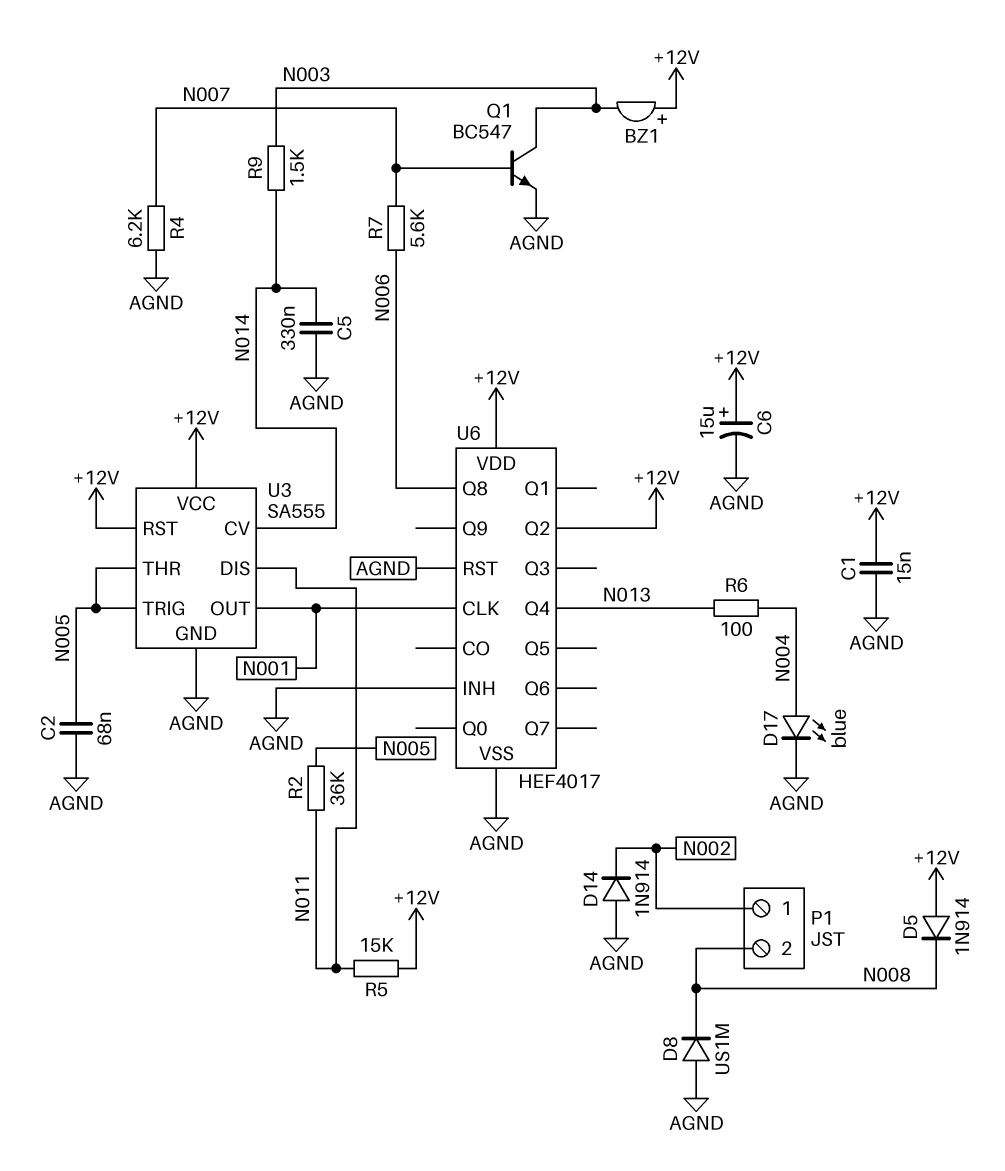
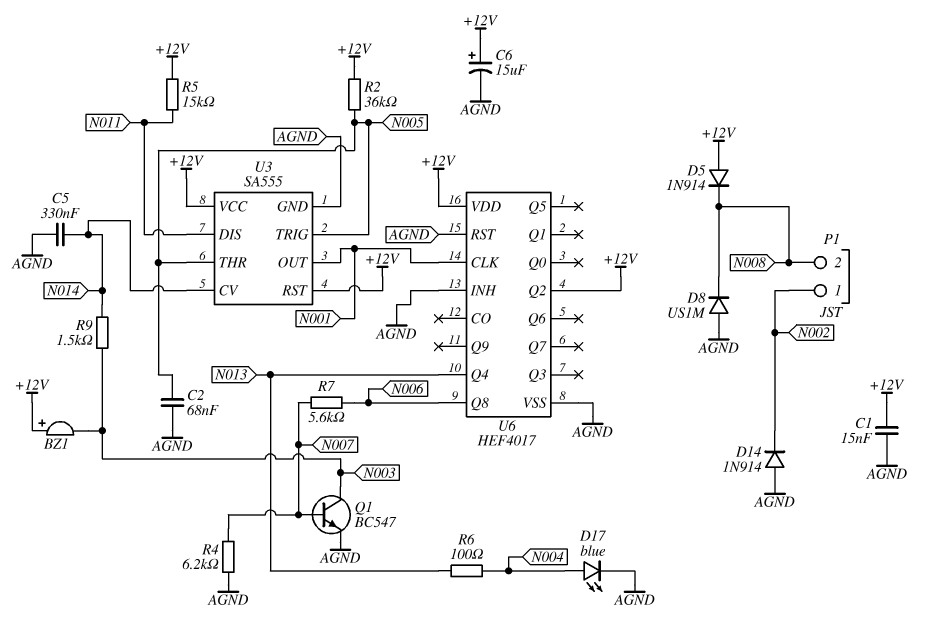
R2: 36k (N005, N011) -> 36k (+12V, N005)

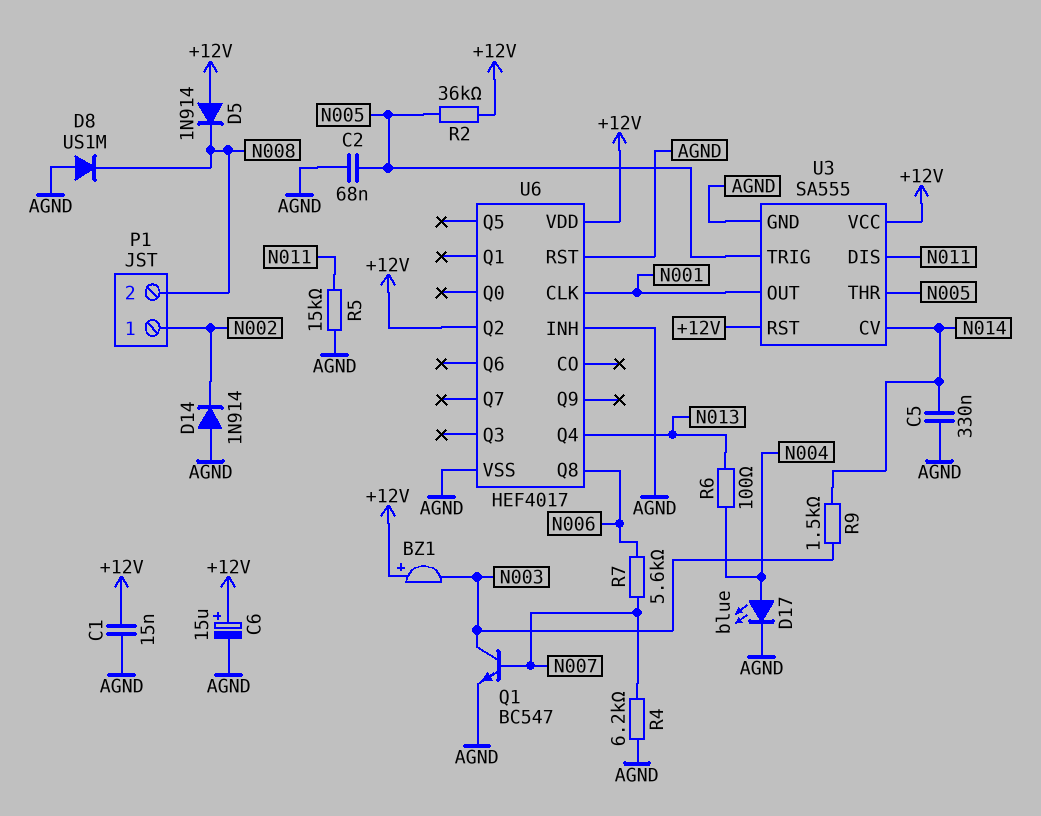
R5: 15k (+12V, N011) -> 15k (AGND, N011)

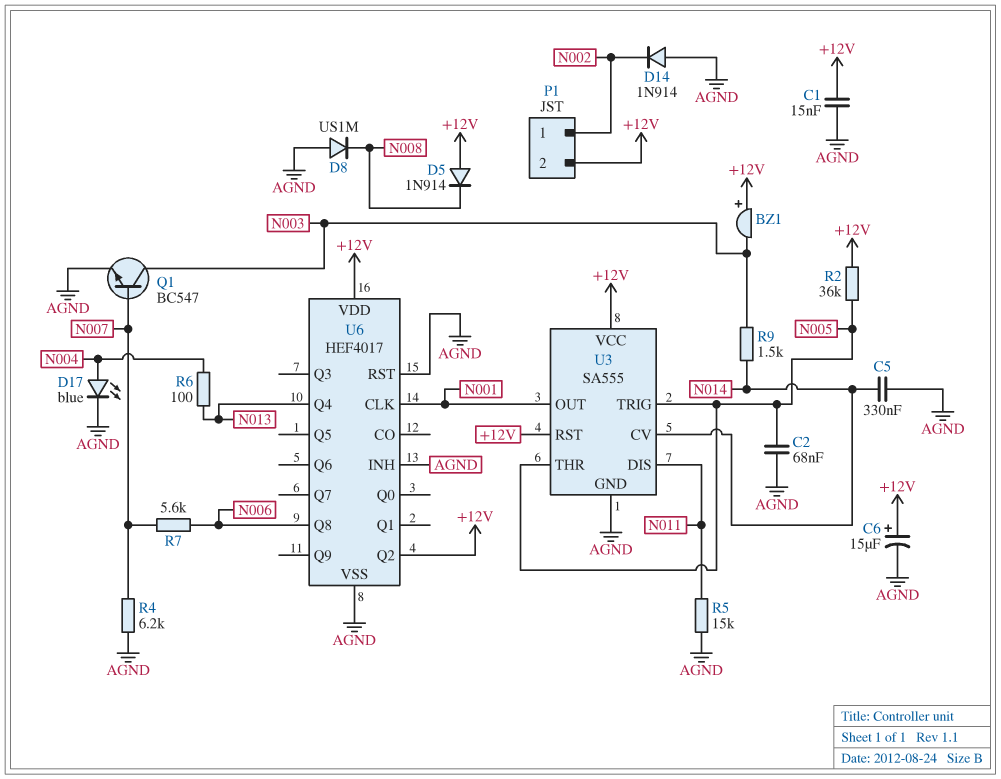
P1 pin 2: N008 -> +12V

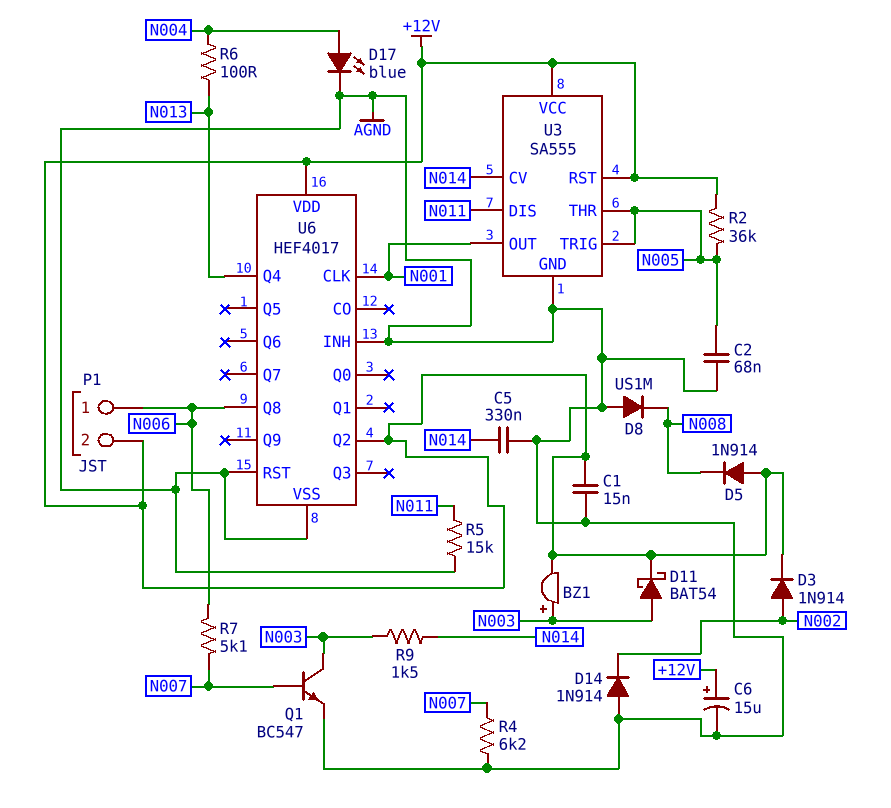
BZ1: buzzer (plus +12V, minus N003) -> buzzer (plus N003, minus +12V)
D3: none -> diode 1N914 (A N002, K +12V)
D11: none -> schottky BAT54 (A N003, K +12V)
P1 pin 1: N002 -> N006
R7: 5.6k (N006, N007) -> 5.1k (N006, N007)

